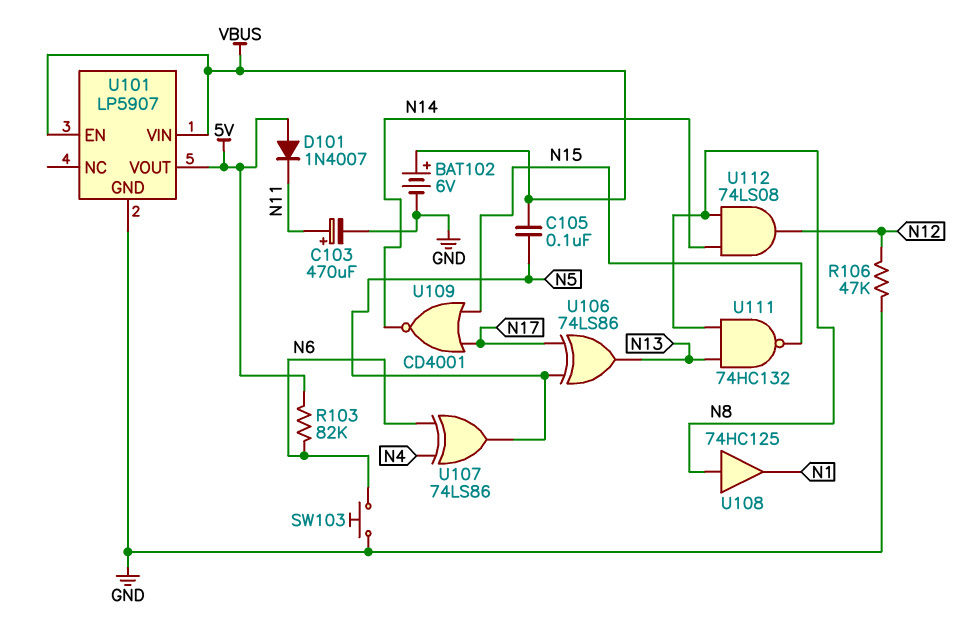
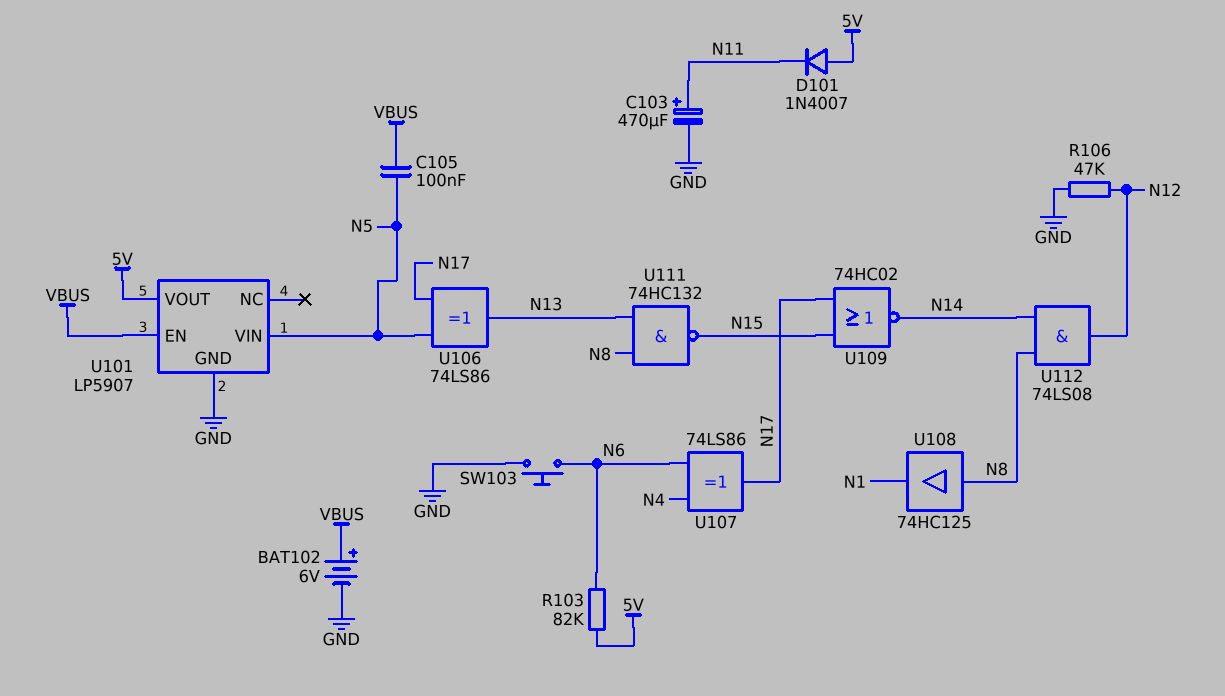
U101 pin VIN: VBUS -> N5
U107: XOR 74LS86 (in N4, in N6, out N5) -> XOR 74LS86 (in N4, in N6, out N17)
U109: NOR CD4001 (in N15, in N17, out N14) -> NOR 74HC02 (in N15, in N17, out N14)

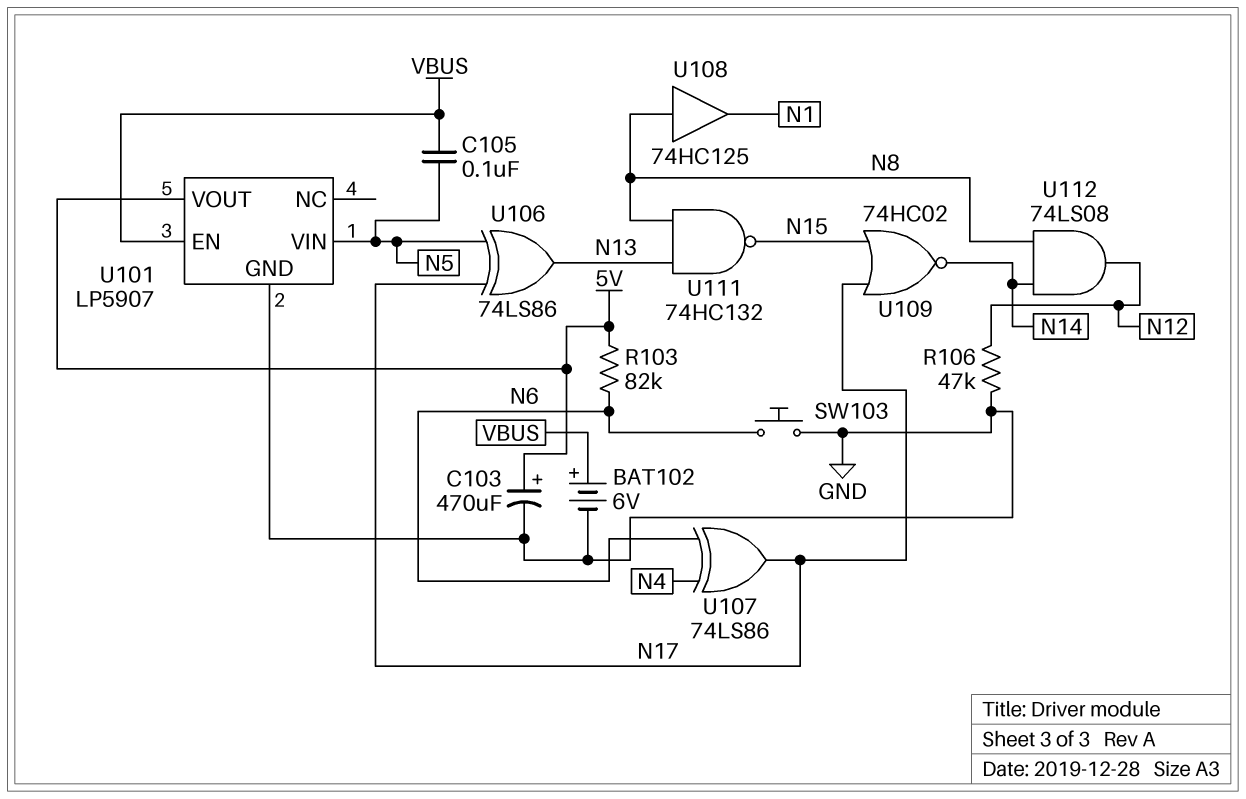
C103: 470uF (plus N11, minus GND) -> 470uF (plus 5V, minus GND)
D101: diode 1N4007 (A 5V, K N11) -> none

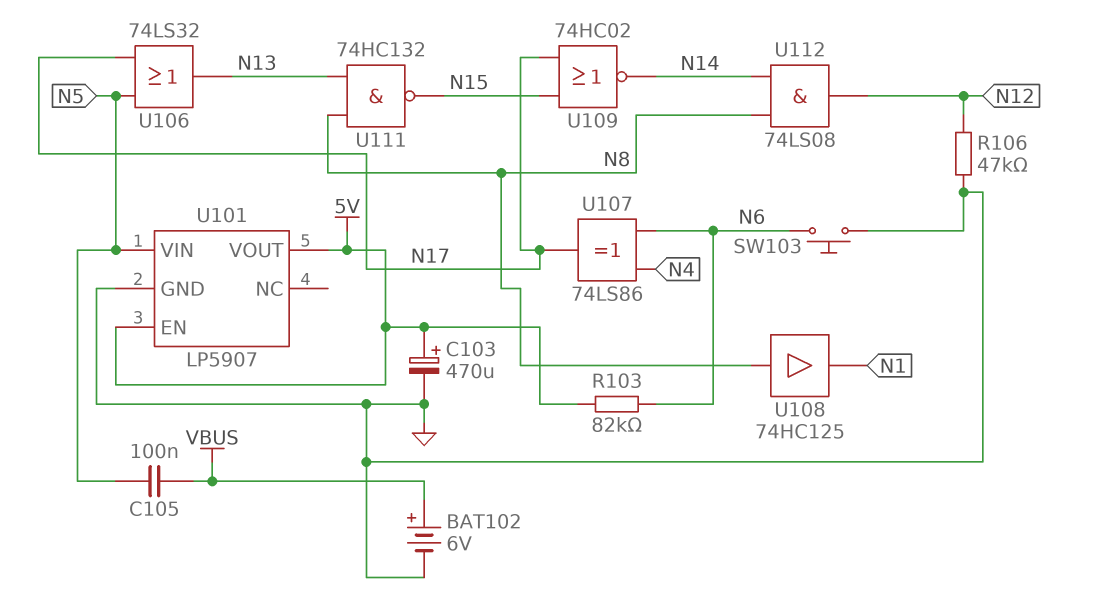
U101 pin EN: VBUS -> 5V
U106: XOR 74LS86 (in N5, in N17, out N13) -> OR 74LS32 (in N5, in N17, out N13)

